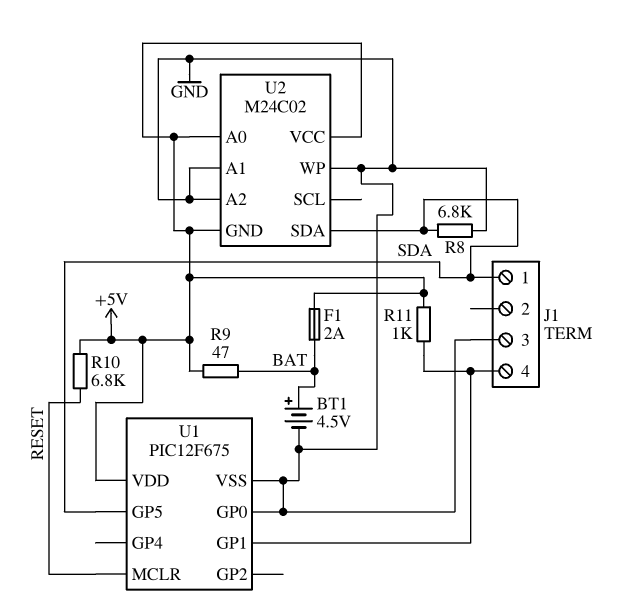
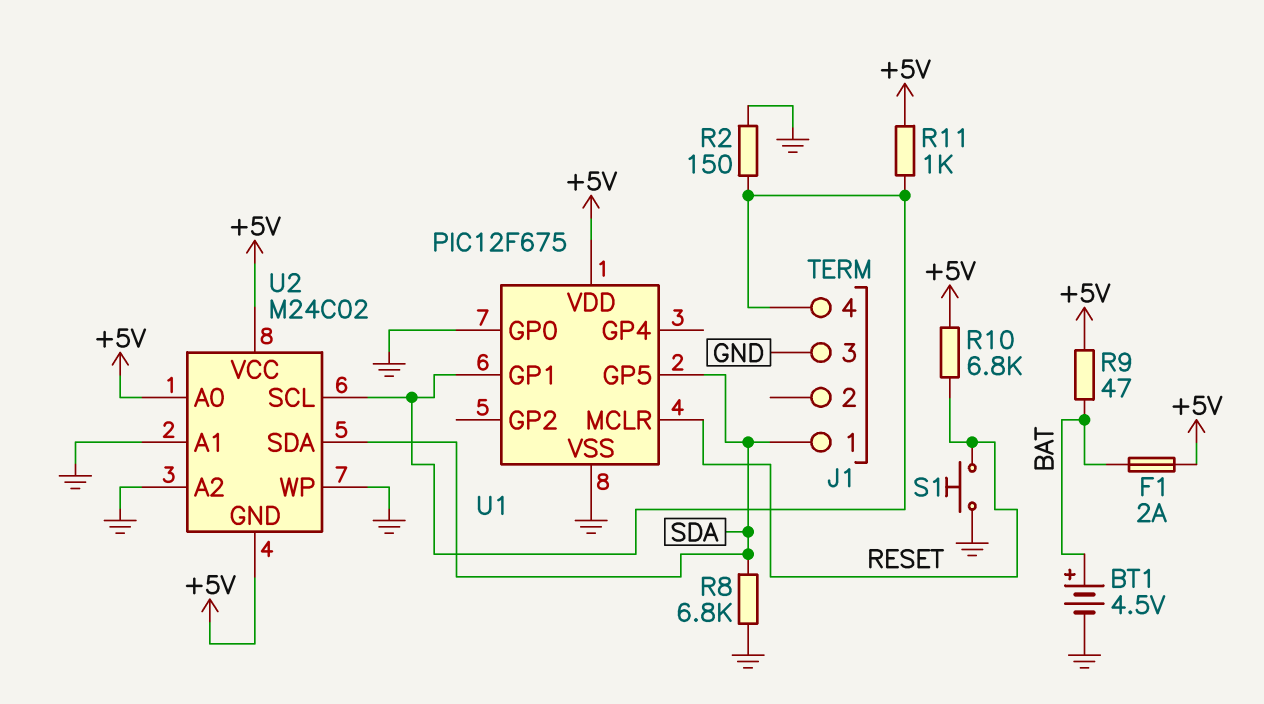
R2: none -> 150 (GND, J1/4)
S1: none -> button (GND, RESET)
U2 pin SCL: none -> J1/4

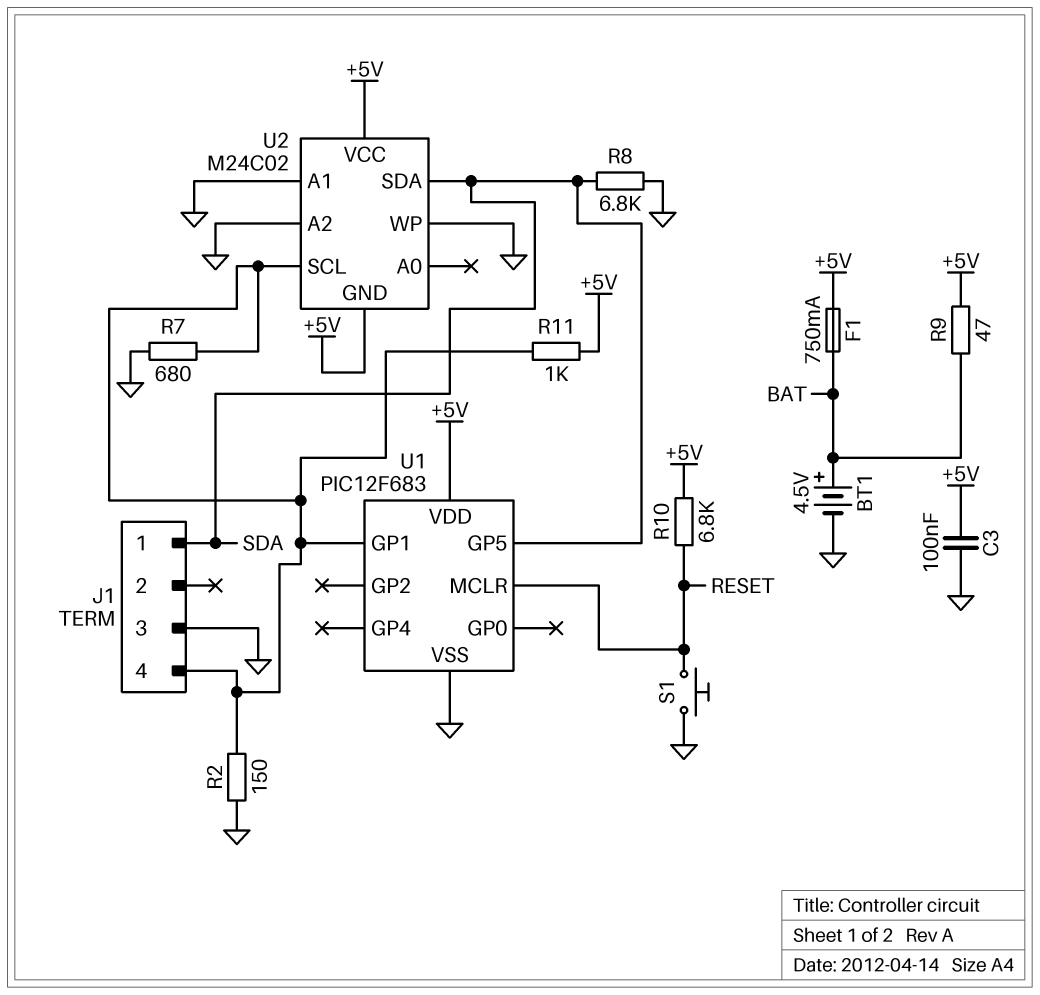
C3: none -> 100nF (+5V, GND)
F1: 2A (+5V, BAT) -> 750mA (+5V, BAT)
R7: none -> 680 (GND, J1/4)
U1: PIC12F675 -> PIC12F683
U1 pin GP0: GND -> none
U2 pin A0: +5V -> none

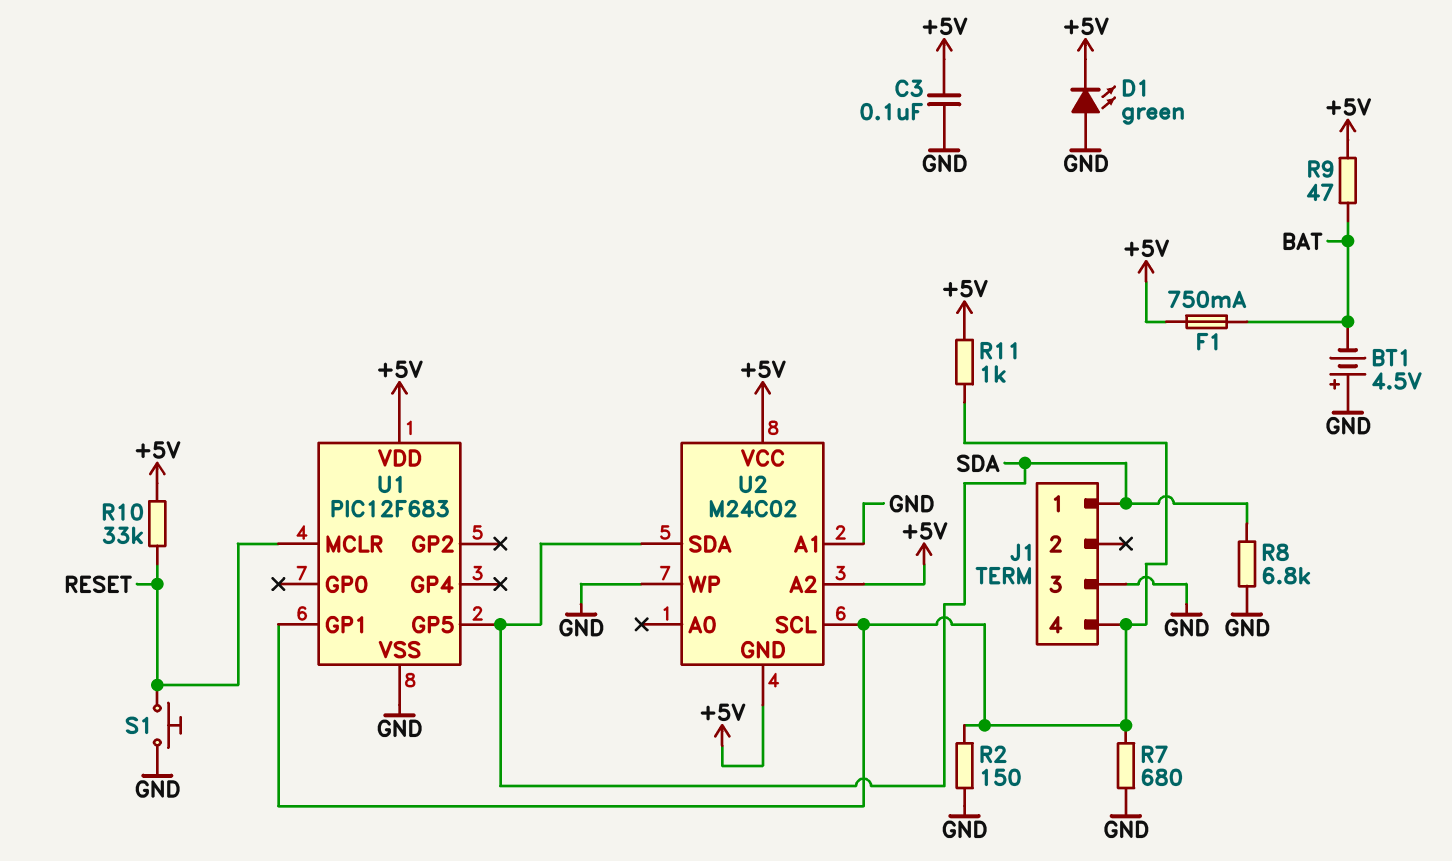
BT1: 4.5V (plus BAT, minus GND) -> 4.5V (plus GND, minus BAT)
D1: none -> LED green (A GND, K +5V)
R10: 6.8k (+5V, RESET) -> 33k (+5V, RESET)
U2 pin A2: GND -> +5V

